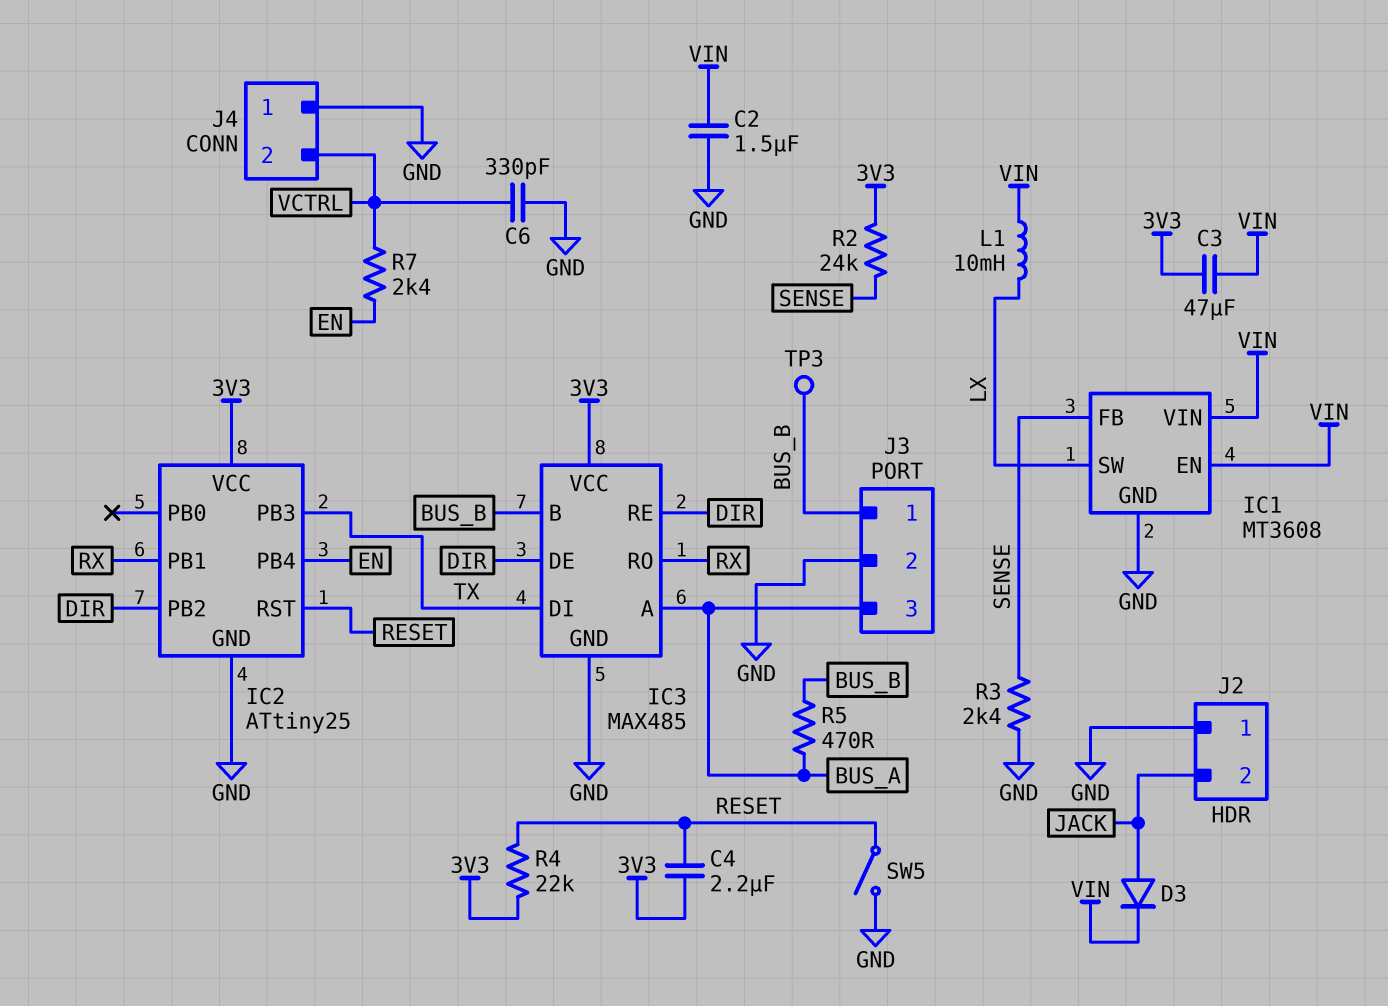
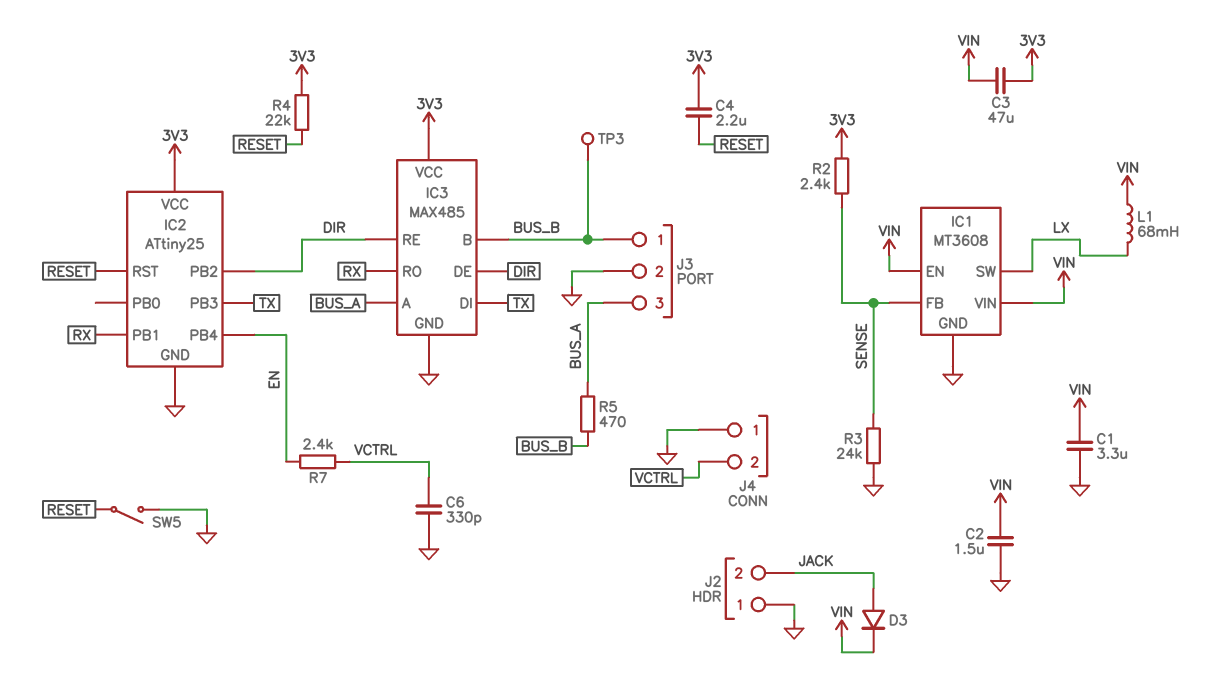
C1: none -> 3.3uF (GND, VIN)
L1: 10mH (LX, VIN) -> 68mH (LX, VIN)
R2: 24k (3V3, SENSE) -> 2.4k (3V3, SENSE)
R3: 2.4k (GND, SENSE) -> 24k (GND, SENSE)

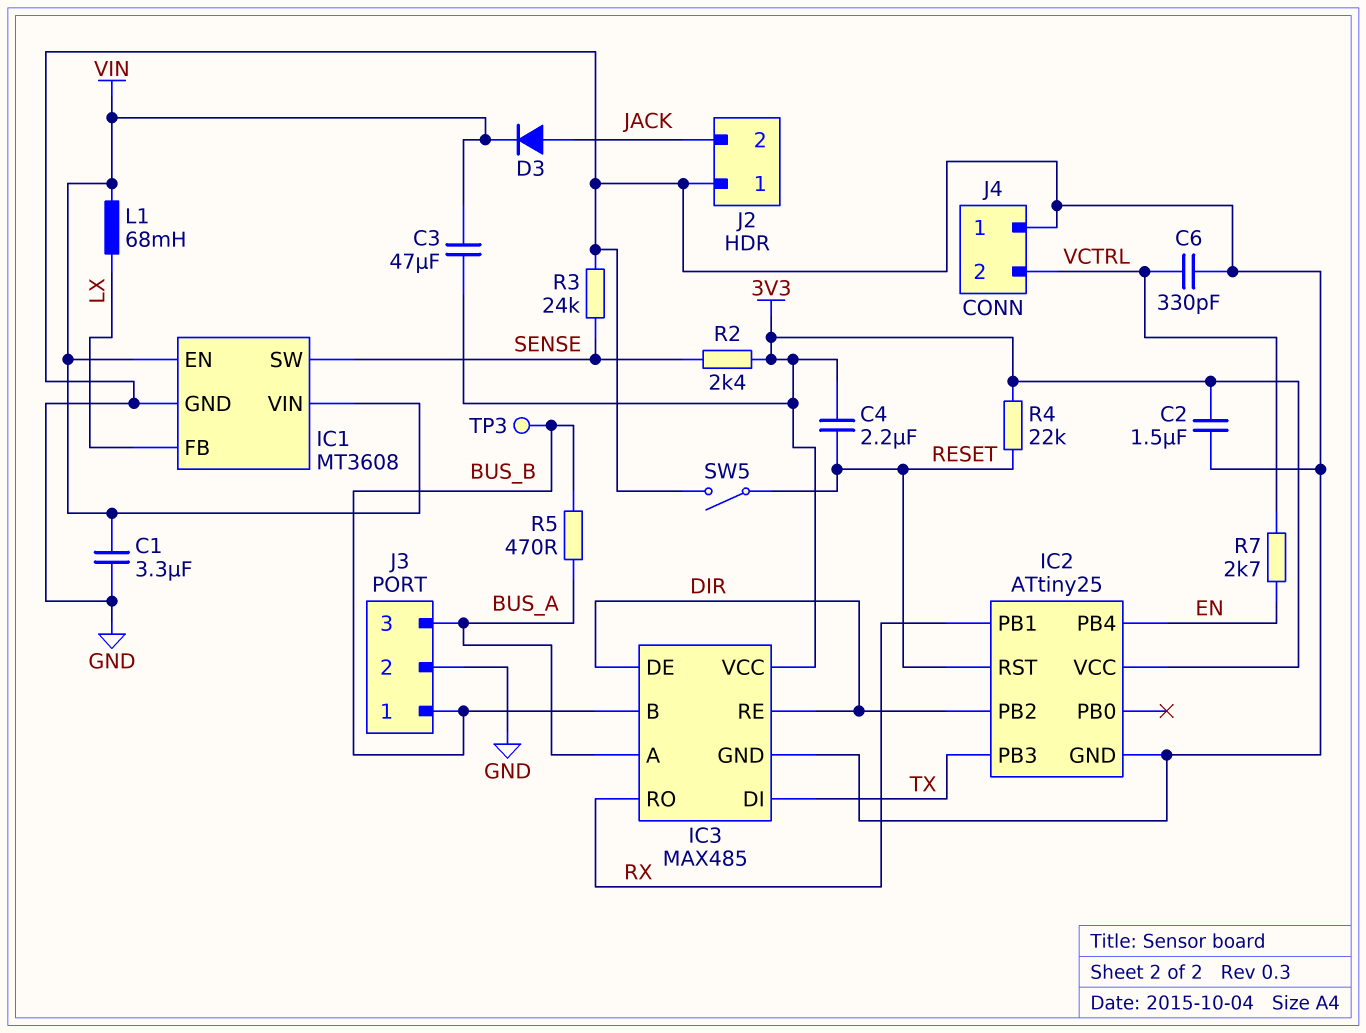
C2: 1.5uF (GND, VIN) -> 1.5uF (3V3, GND)
IC1 pin FB: SENSE -> LX
IC1 pin SW: LX -> SENSE
R7: 2.4k (EN, VCTRL) -> 2.7k (EN, VCTRL)

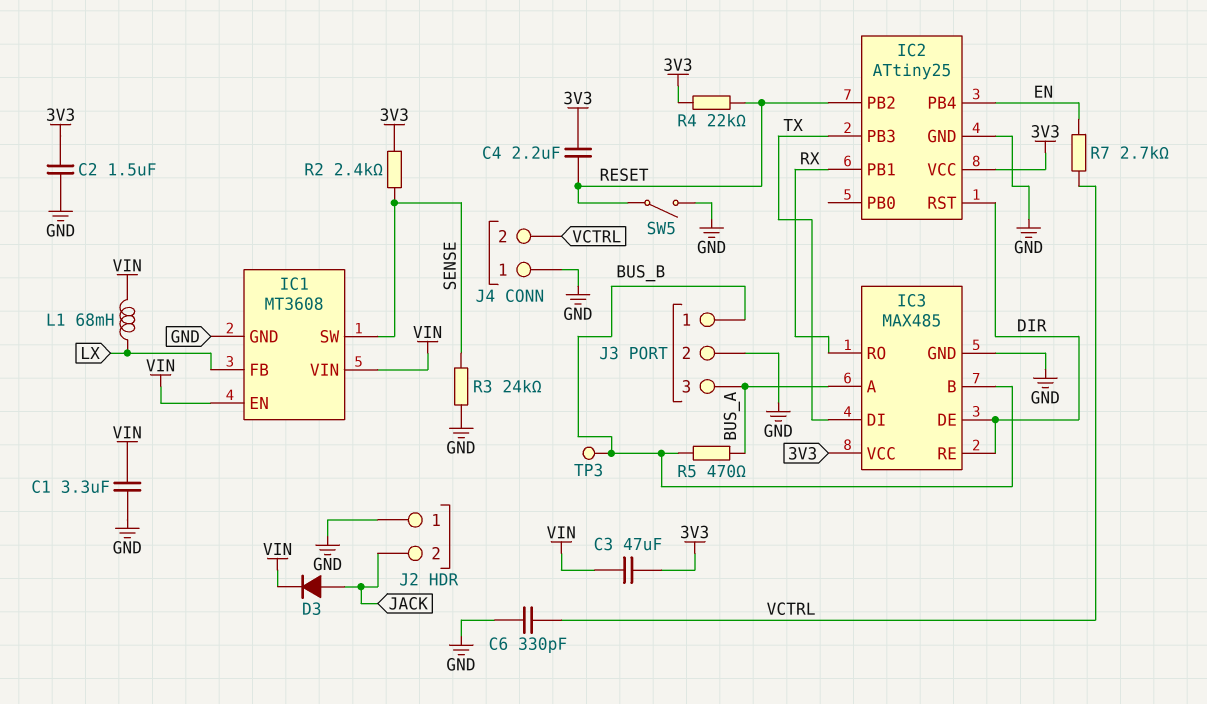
IC2 pin PB2: DIR -> RESET
IC2 pin RST: RESET -> DIR

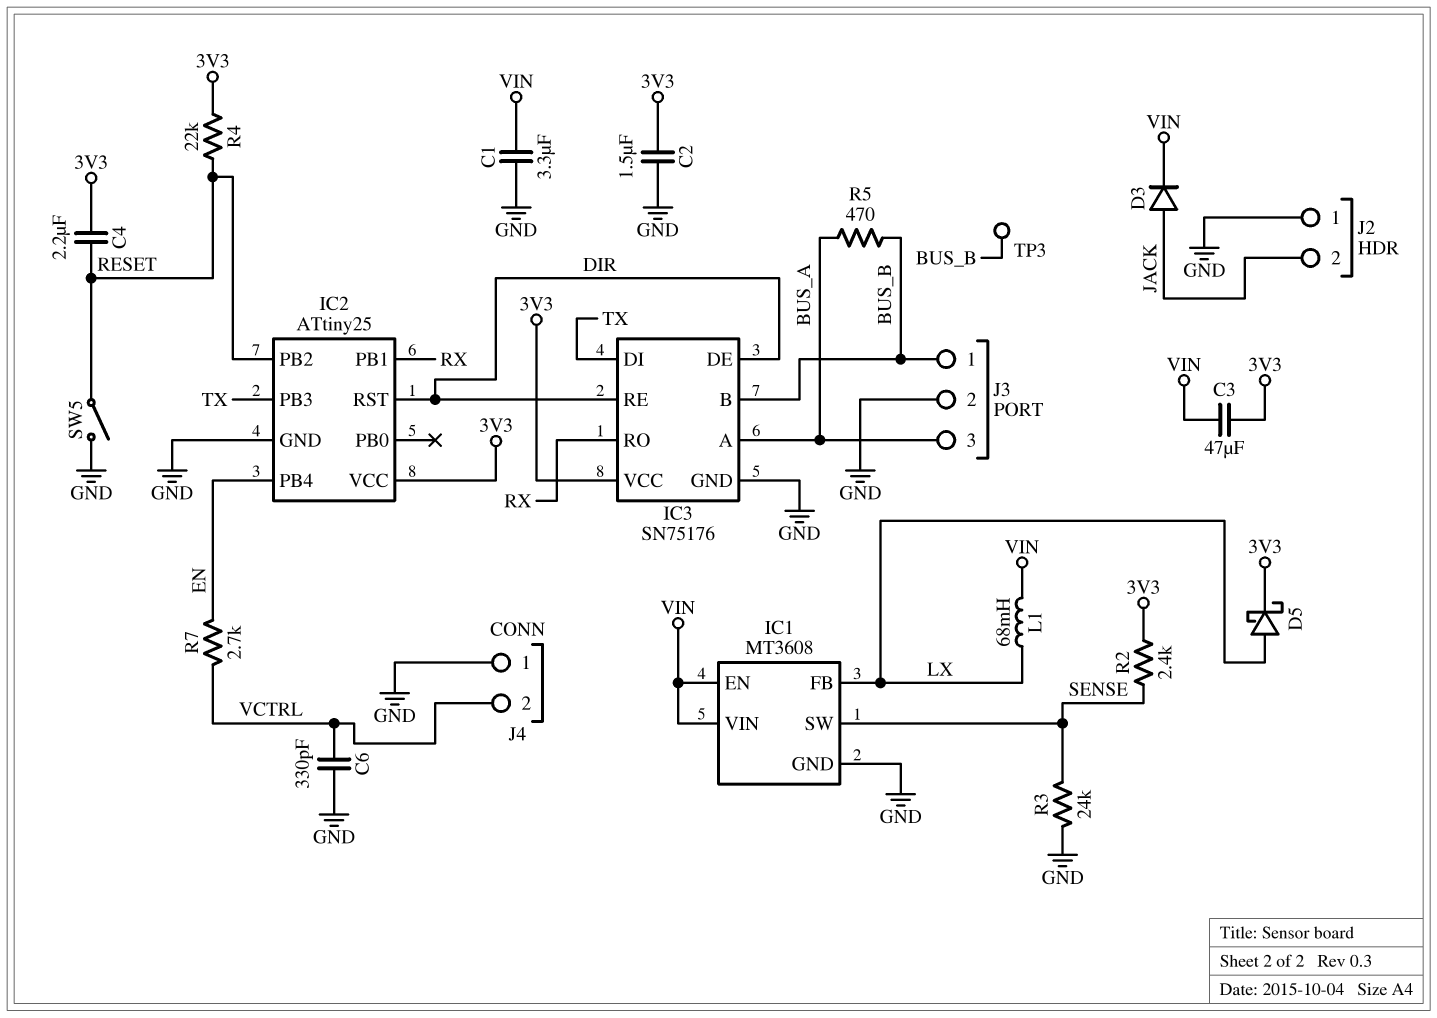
D5: none -> schottky (A LX, K 3V3)
IC3: MAX485 -> SN75176

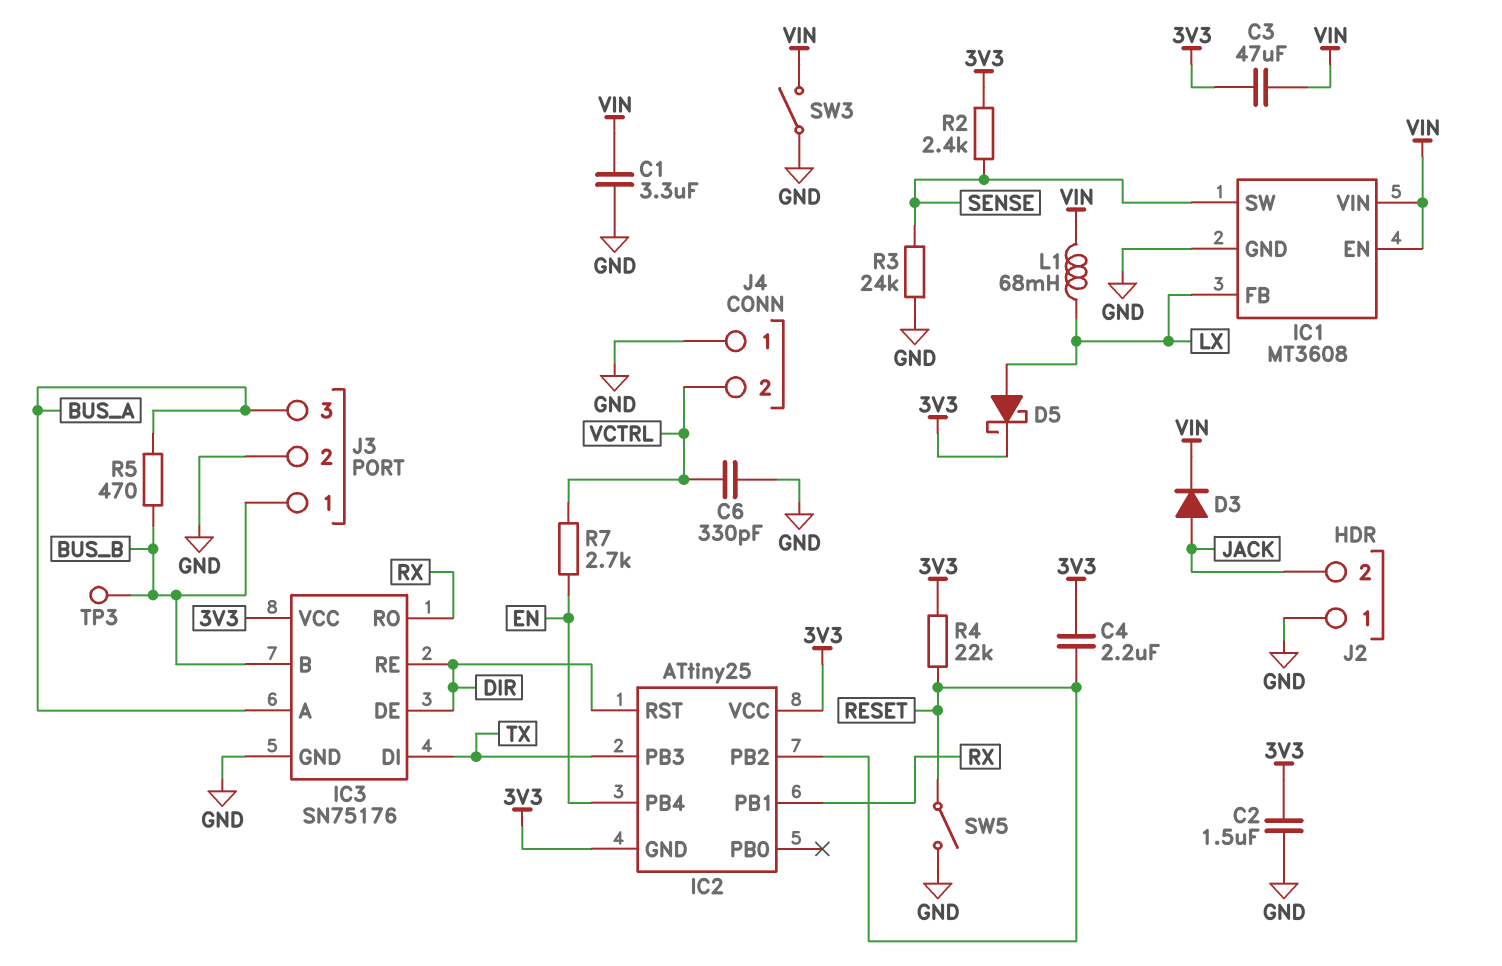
IC2 pin GND: GND -> 3V3
SW3: none -> switch (GND, VIN)

